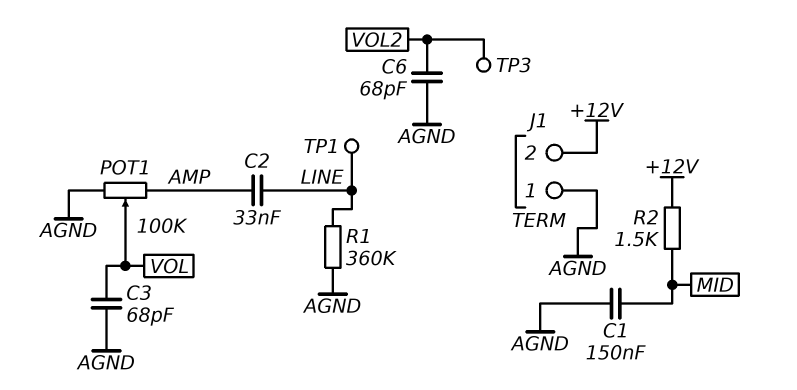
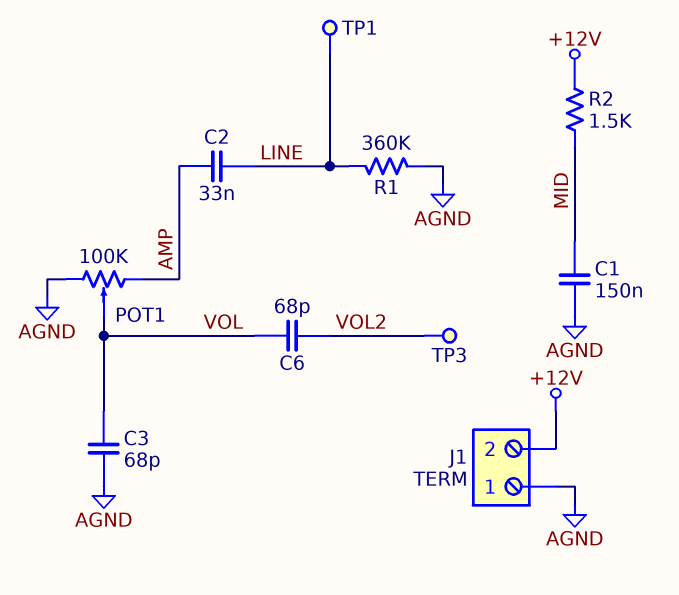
C6: 68pF (AGND, VOL2) -> 68pF (VOL, VOL2)

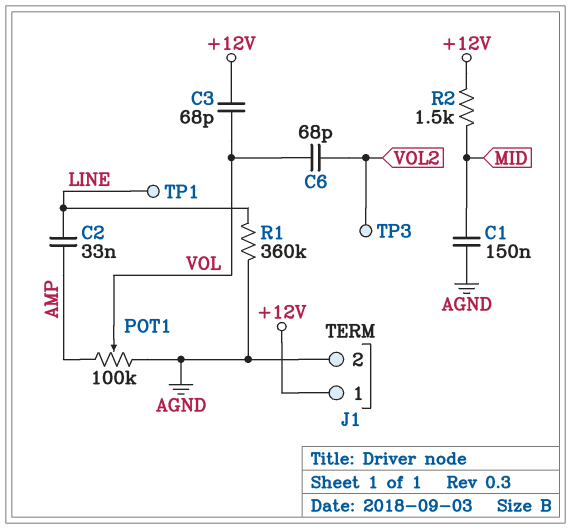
C3: 68pF (AGND, VOL) -> 68pF (+12V, VOL)
J1 pin 1: AGND -> +12V
J1 pin 2: +12V -> AGND

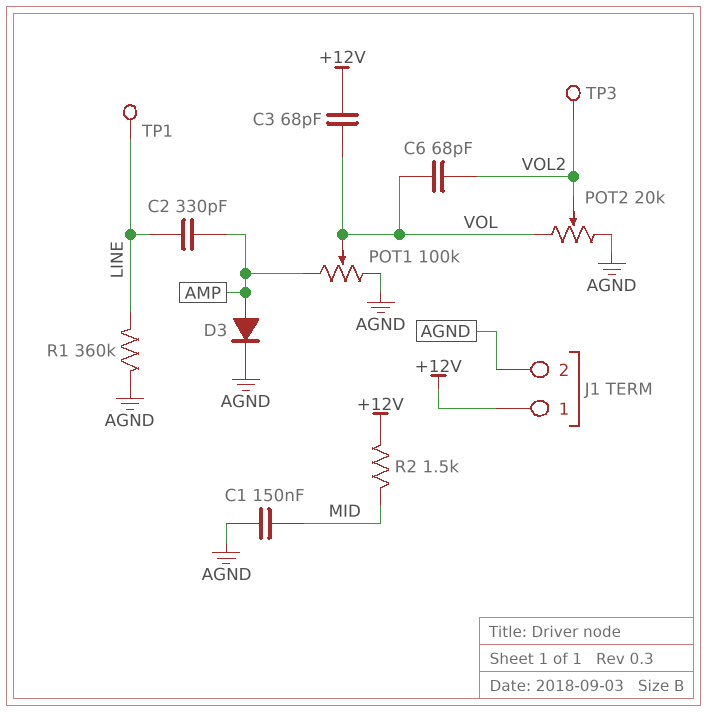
C2: 33nF (AMP, LINE) -> 330pF (AMP, LINE)
D3: none -> diode (A AMP, K AGND)
POT2: none -> 20k (AGND, VOL, wiper VOL2)

